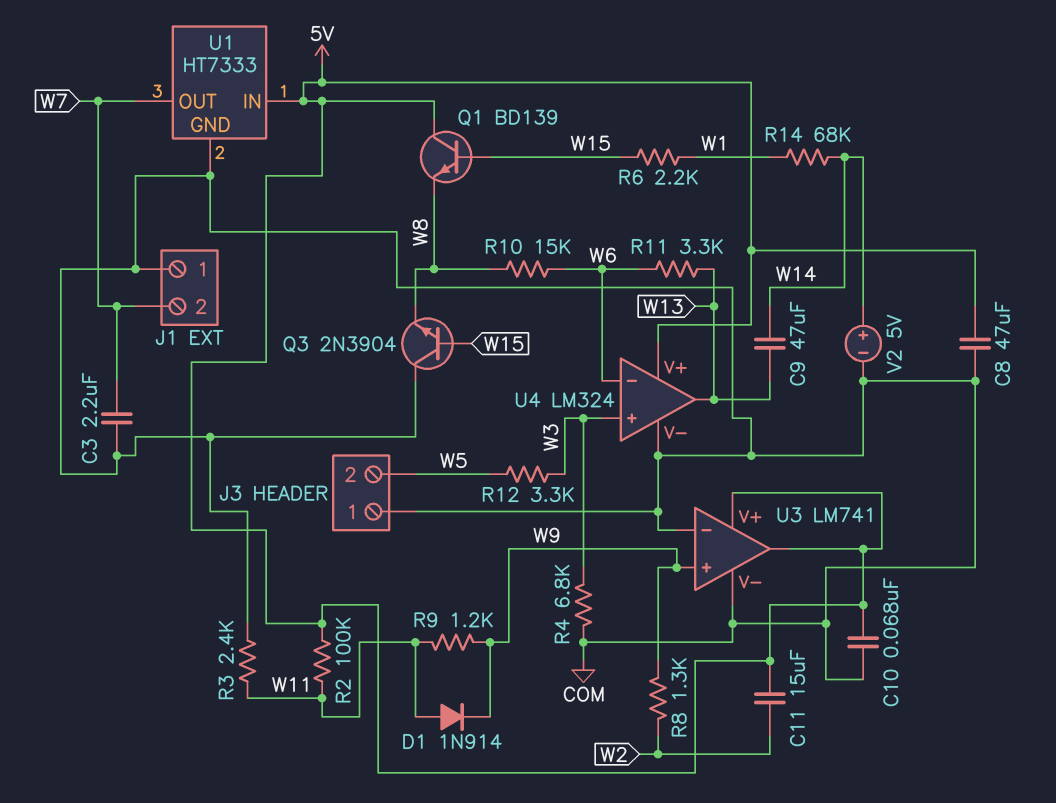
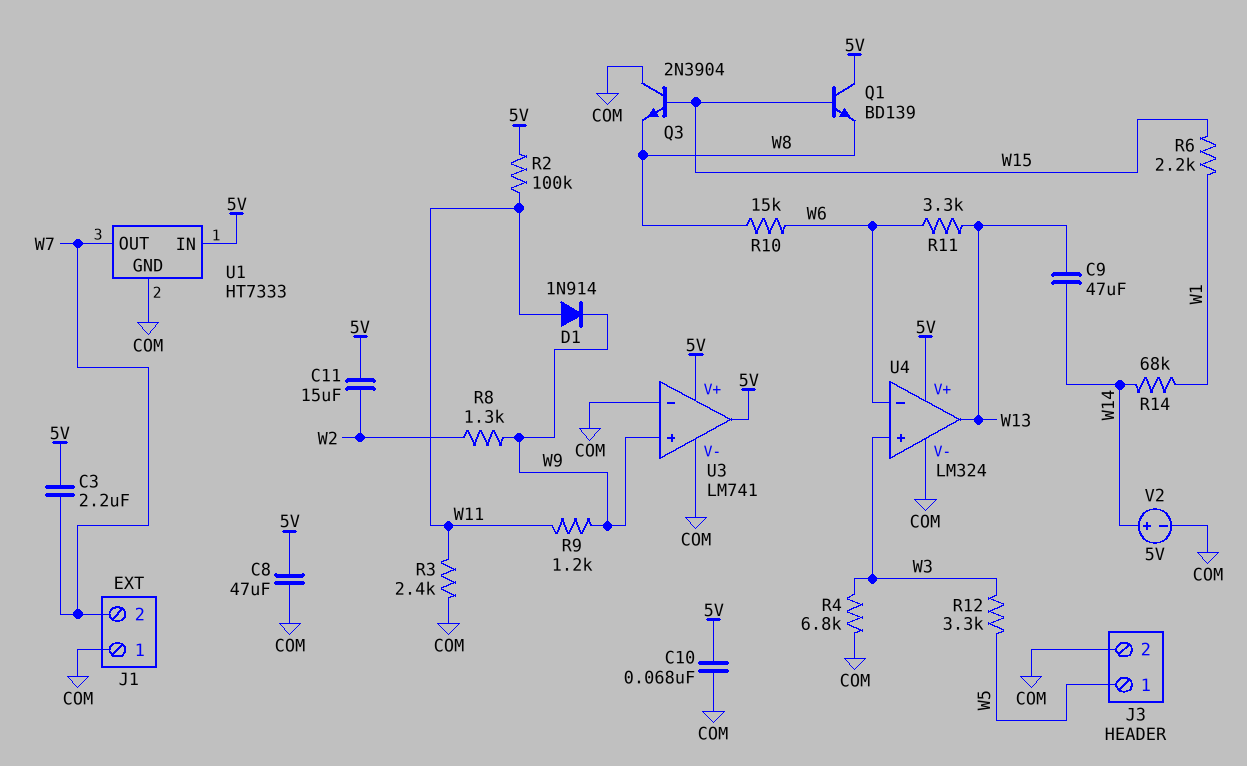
C3: 2.2uF (COM, W7) -> 2.2uF (5V, W7)
J3 pin 1: COM -> W5
J3 pin 2: W5 -> COM

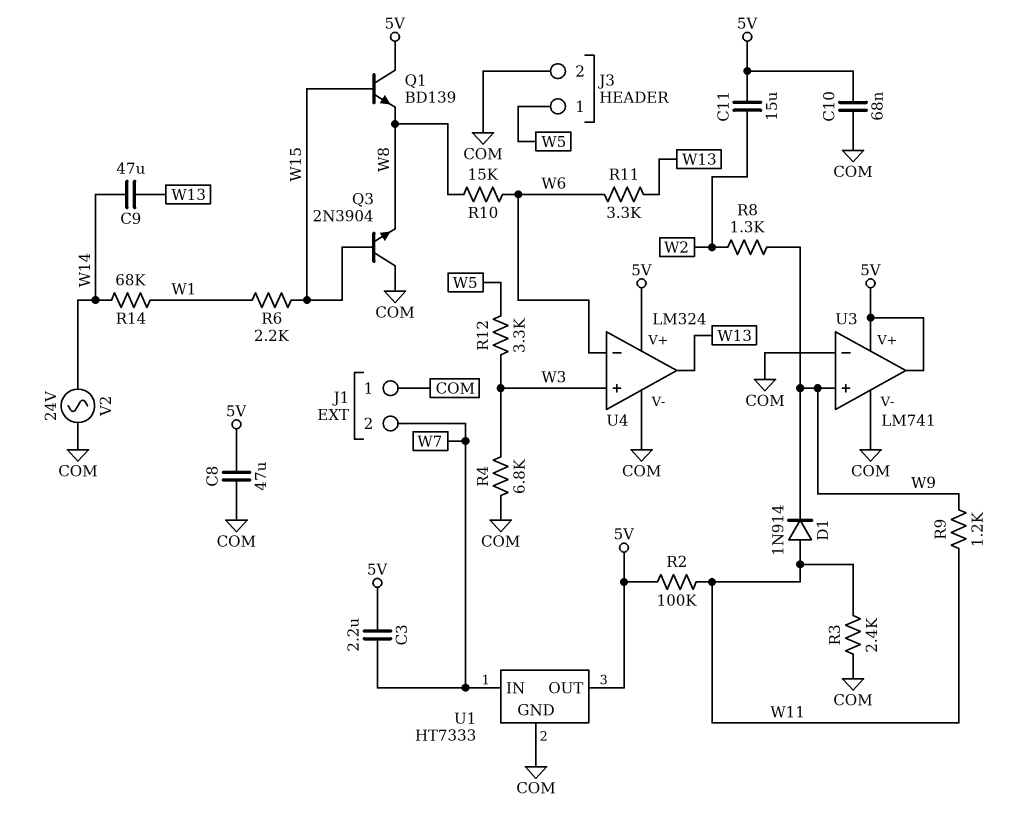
U1 pin IN: 5V -> W7
U1 pin OUT: W7 -> 5V
V2: 5V (plus W14, minus COM) -> AC 24V (COM, W14)

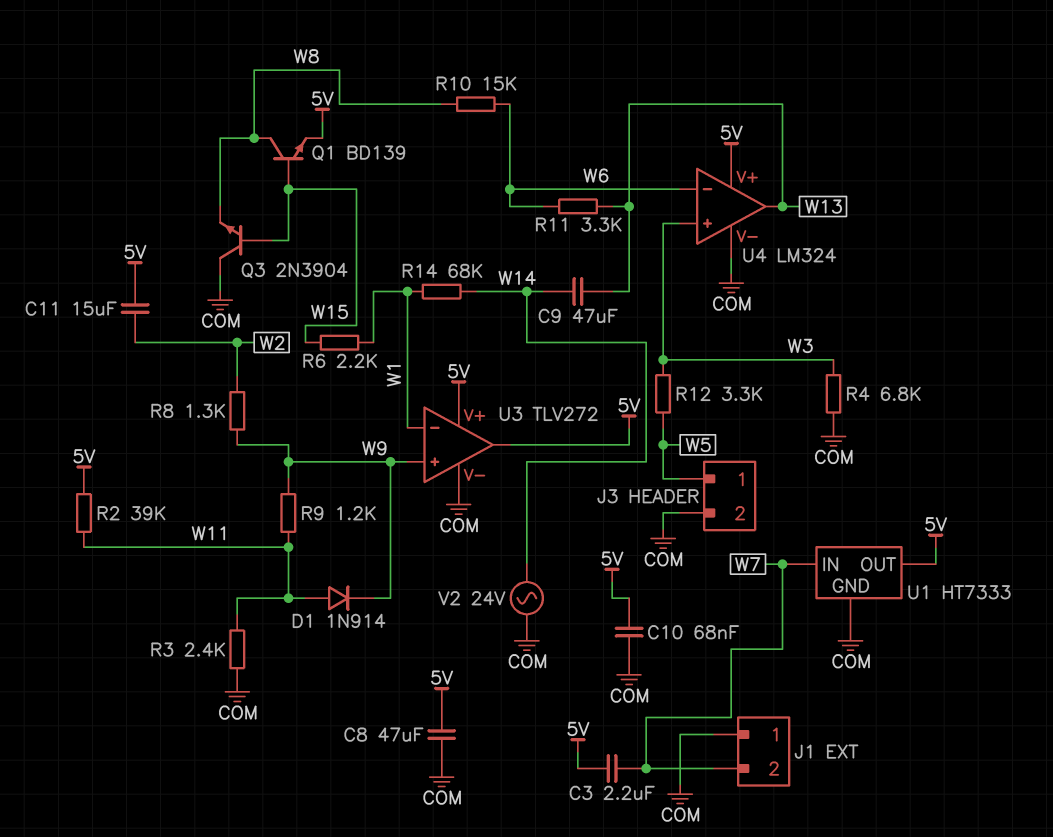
Q1: NPN BD139 (B W15, C 5V, E W8) -> NPN BD139 (B W15, C W8, E 5V)
R2: 100k (5V, W11) -> 39k (5V, W11)
U3: LM741 -> TLV272
U3 pin in-: COM -> W1

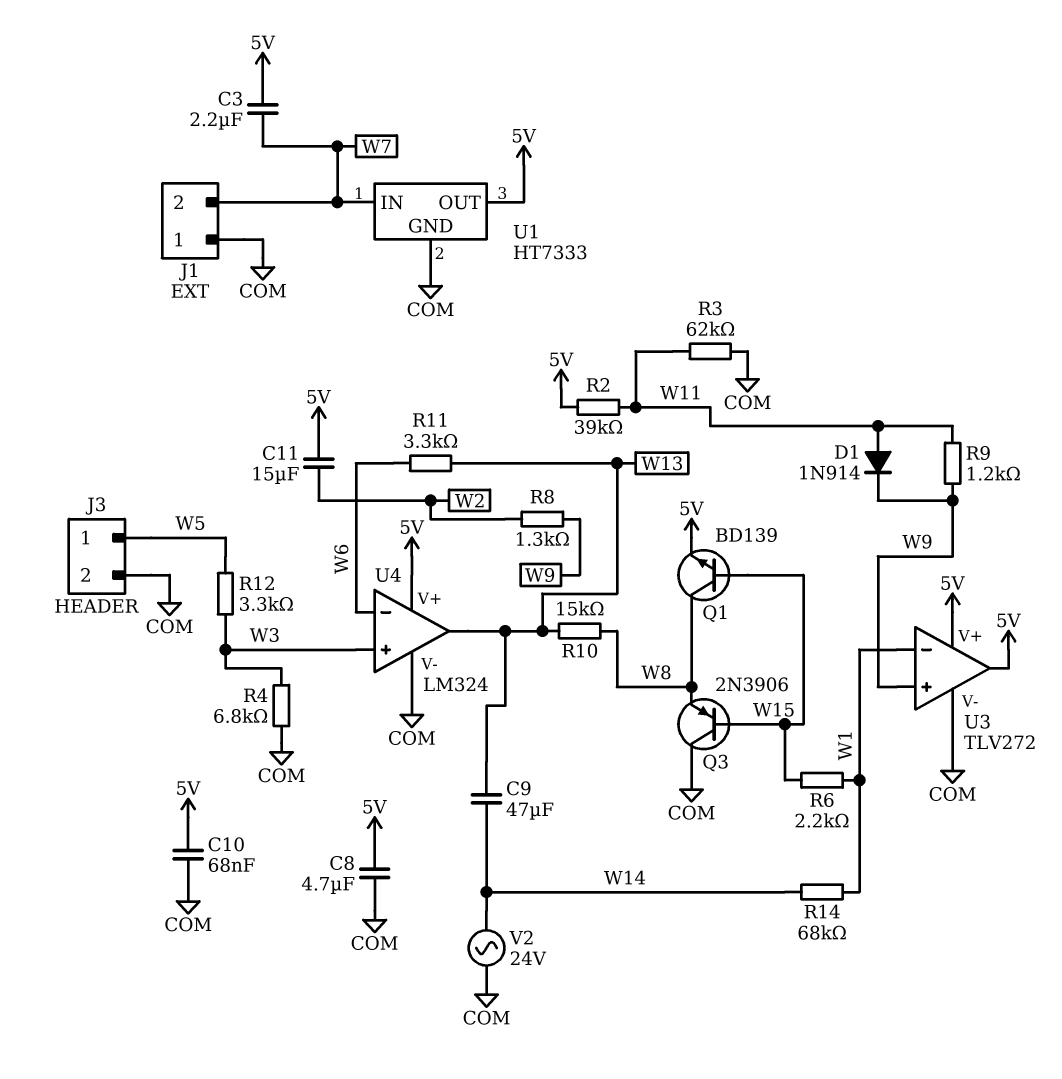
C8: 47uF (5V, COM) -> 4.7uF (5V, COM)
Q3: NPN 2N3904 (B W15, C COM, E W8) -> PNP 2N3906 (B W15, C COM, E W8)
R3: 2.4k (COM, W11) -> 62k (COM, W11)
R10: 15k (W6, W8) -> 15k (W8, W13)

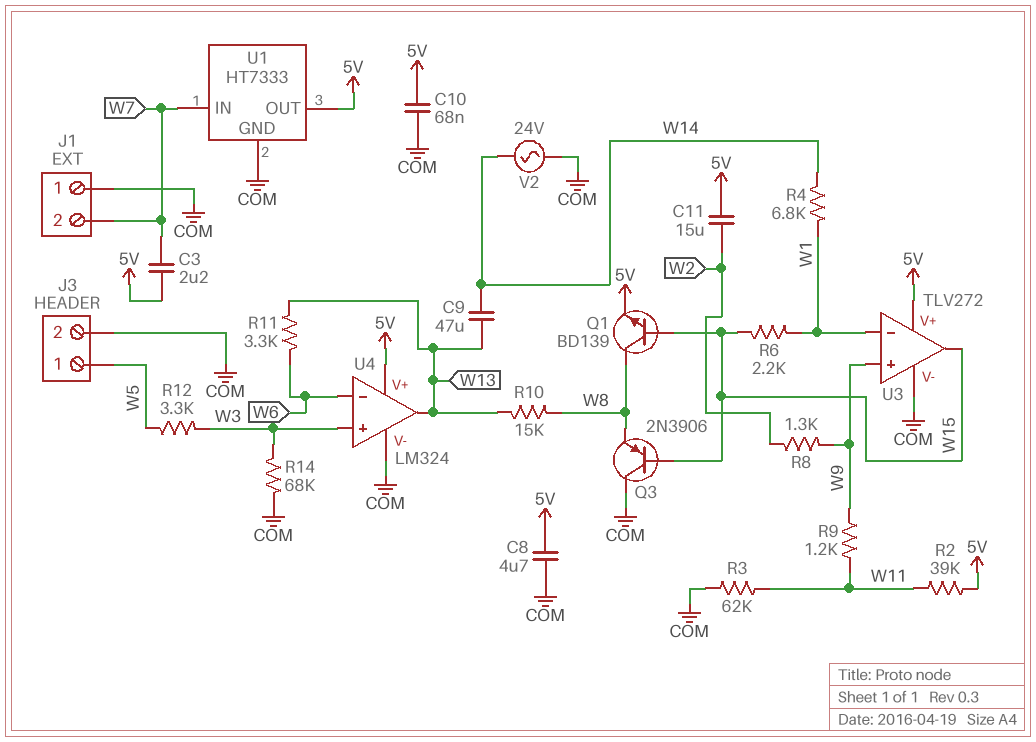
D1: diode 1N914 (A W11, K W9) -> none
R4: 6.8k (COM, W3) -> 6.8k (W1, W14)
R14: 68k (W1, W14) -> 68k (COM, W3)
U3 pin out: 5V -> W15

